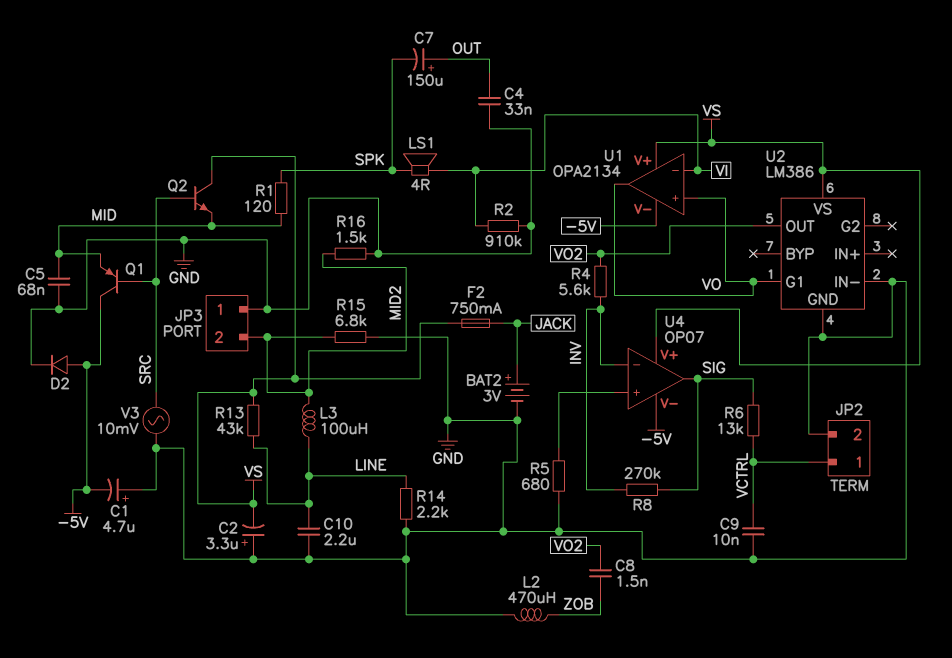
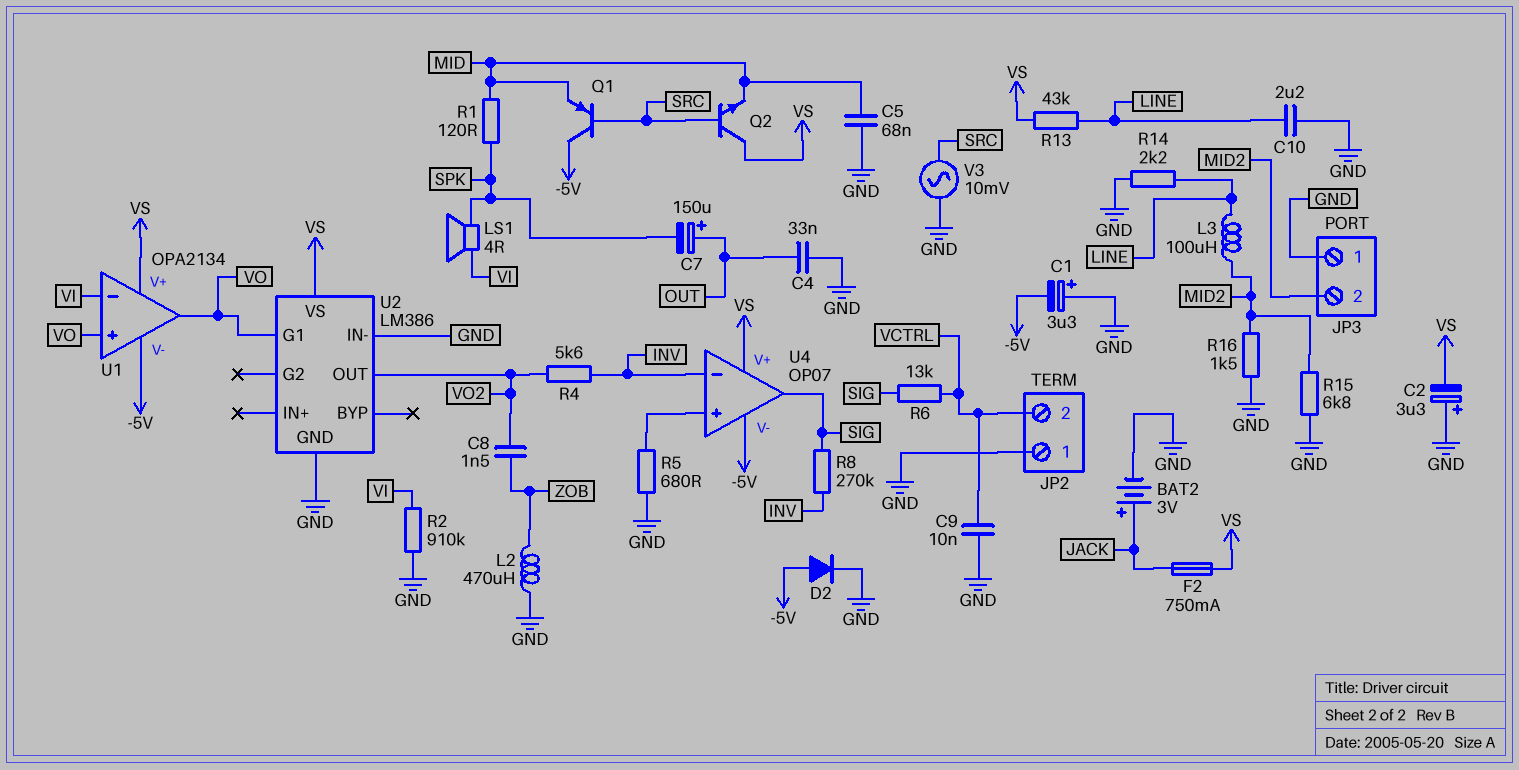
C1: 4.7uF (plus GND, minus -5V) -> 3.3uF (plus GND, minus -5V)
JP2 pin 1: VCTRL -> GND
JP2 pin 2: GND -> VCTRL

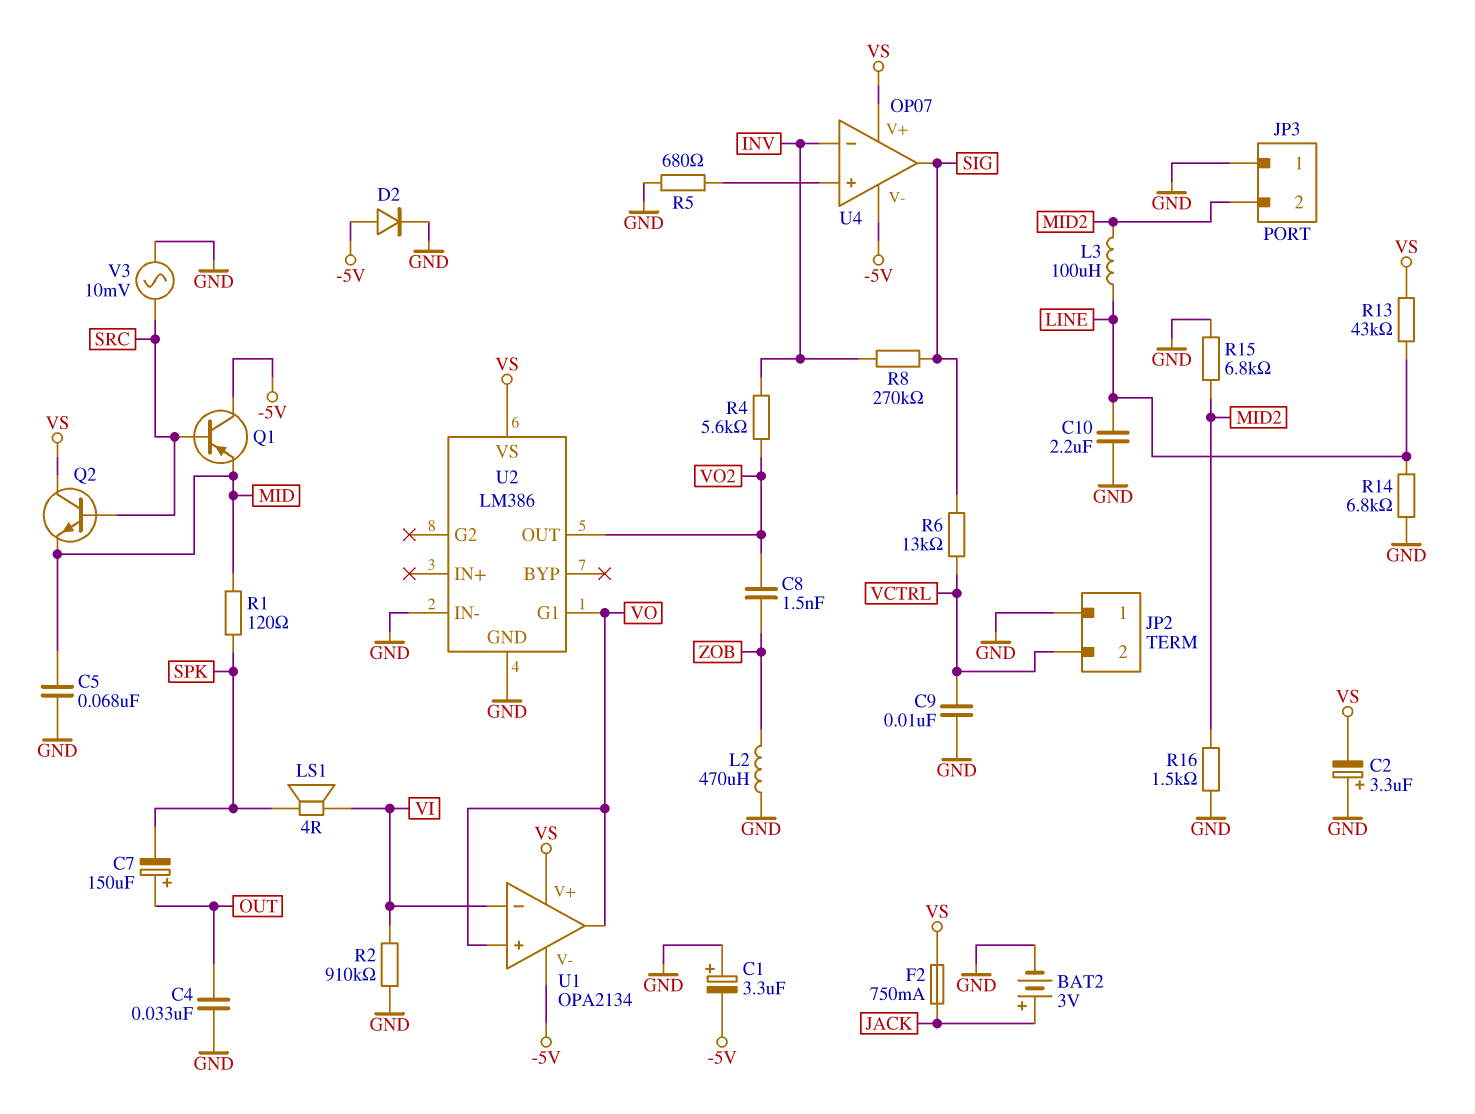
R14: 2.2k (GND, LINE) -> 6.8k (GND, LINE)

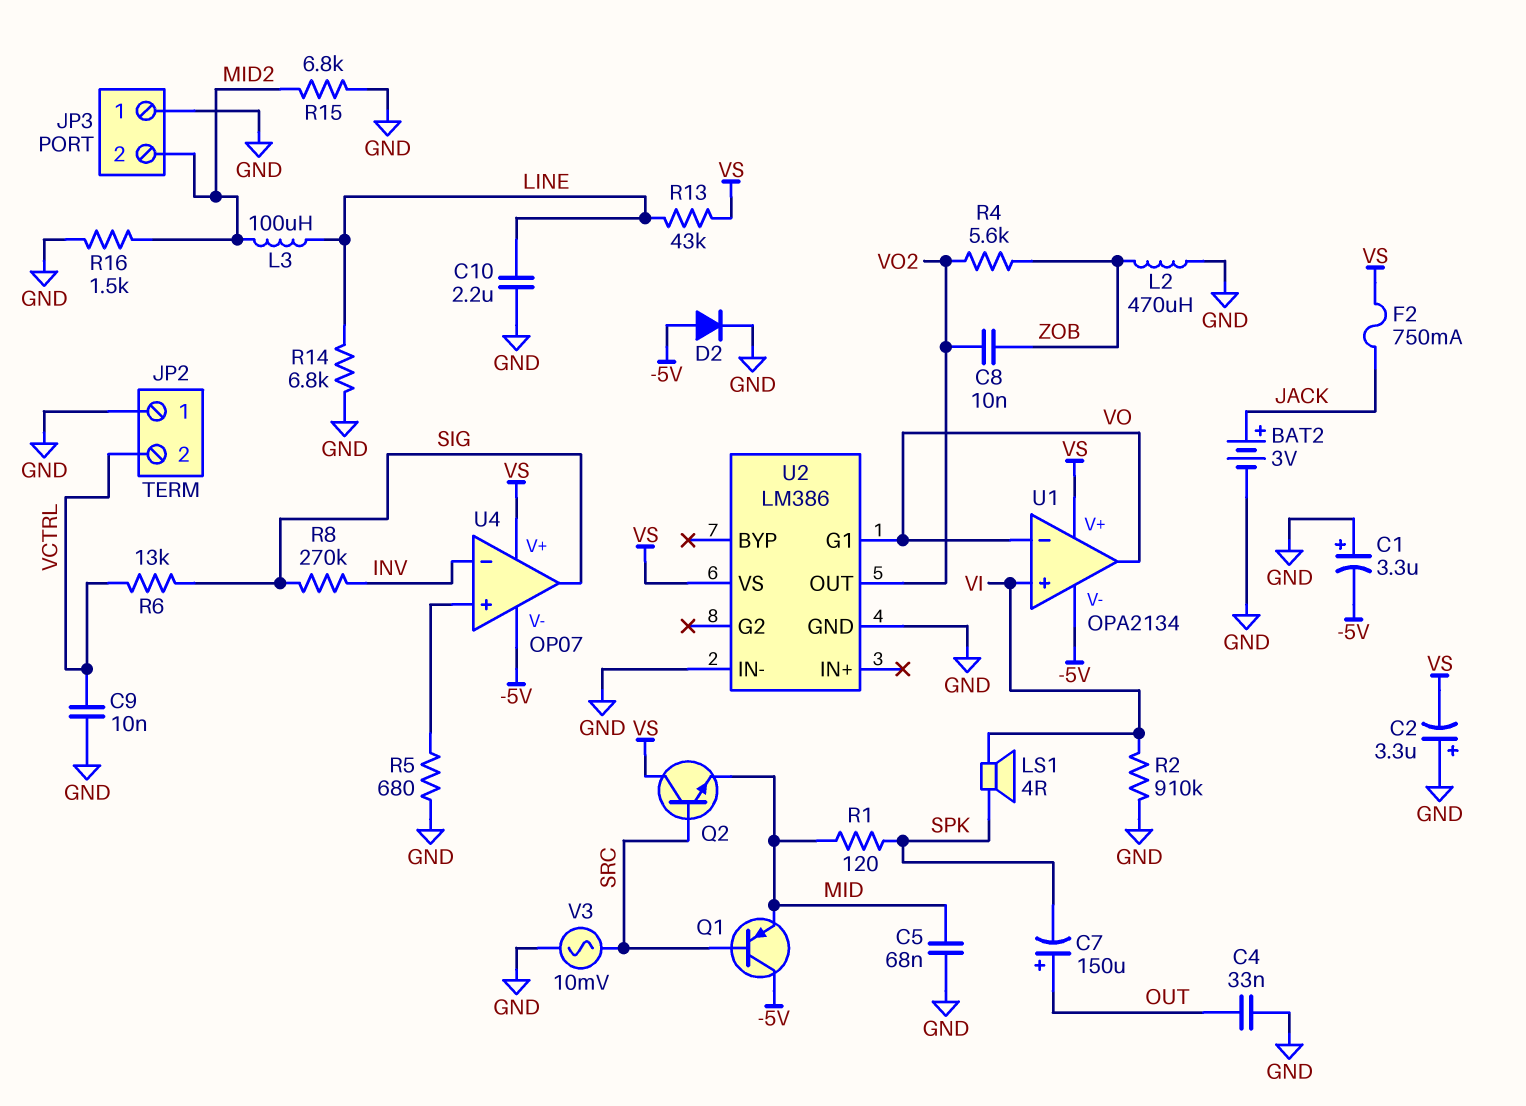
C8: 1.5nF (VO2, ZOB) -> 10nF (VO2, ZOB)
R4: 5.6k (INV, VO2) -> 5.6k (VO2, ZOB)
U1 pin in+: VO -> VI
U1 pin in-: VI -> VO

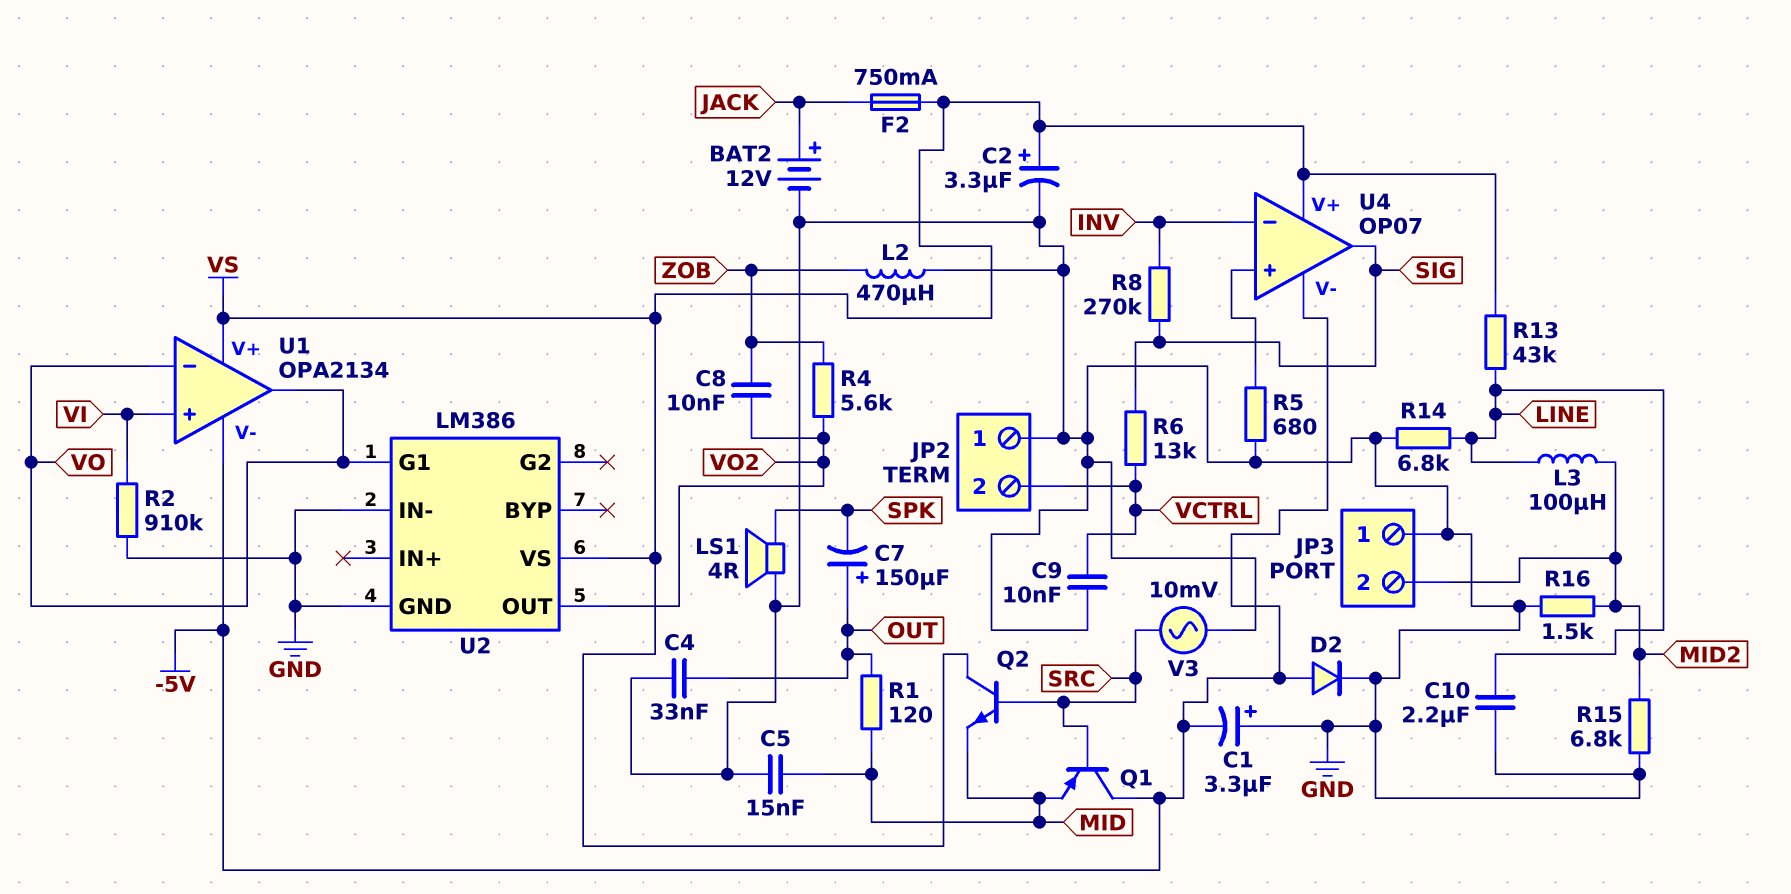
BAT2: 3V (plus JACK, minus GND) -> 12V (plus JACK, minus GND)
C2: 3.3uF (plus GND, minus VS) -> 3.3uF (plus VS, minus GND)
C5: 68nF (GND, MID) -> 15nF (GND, MID)
LS1: speaker 4R (SPK, VI) -> speaker 4R (GND, SPK)
R1: 120 (MID, SPK) -> 120 (MID, OUT)

